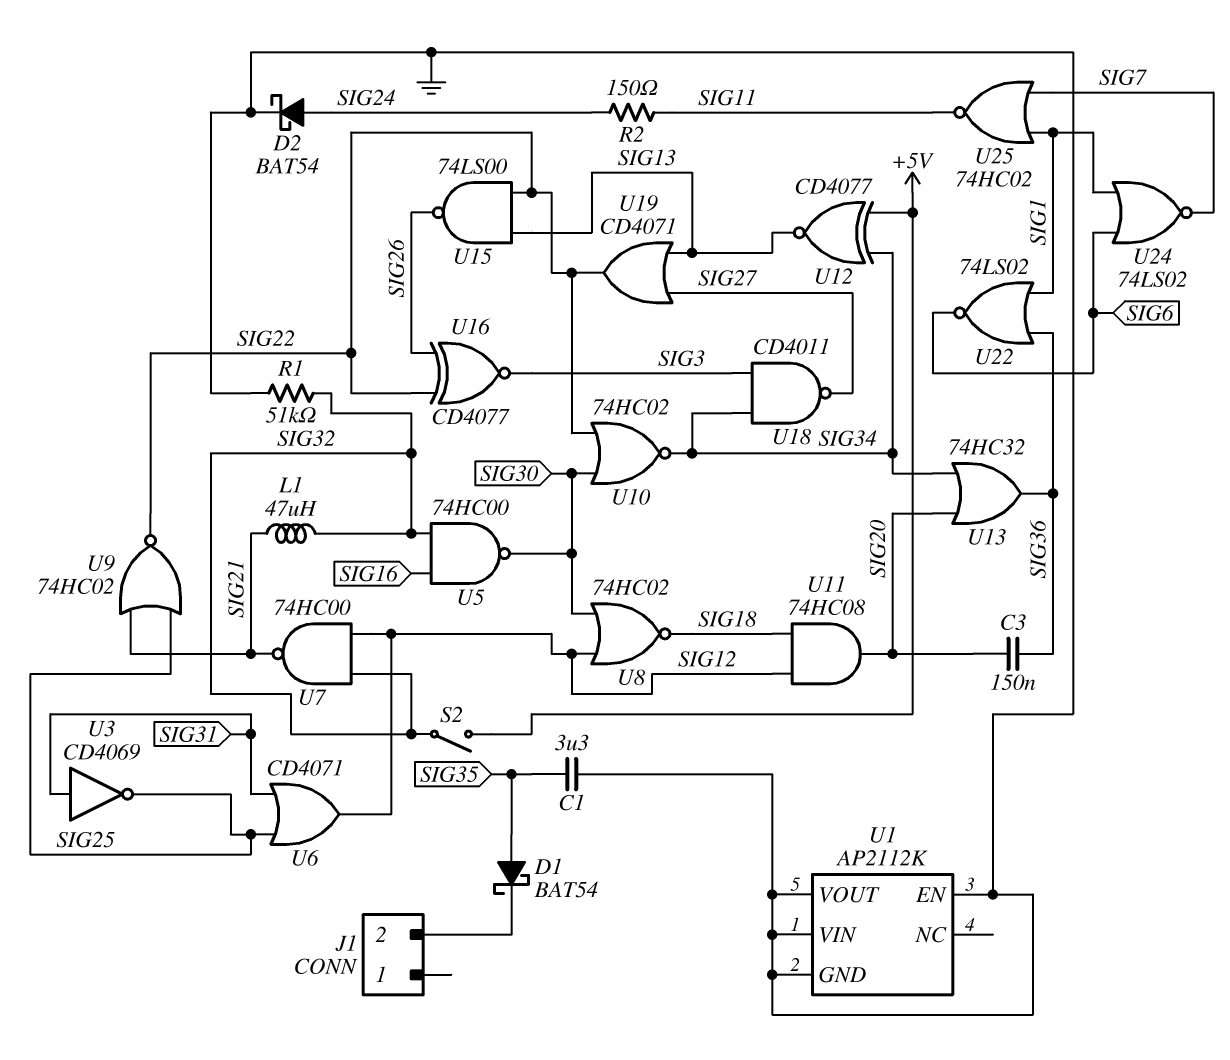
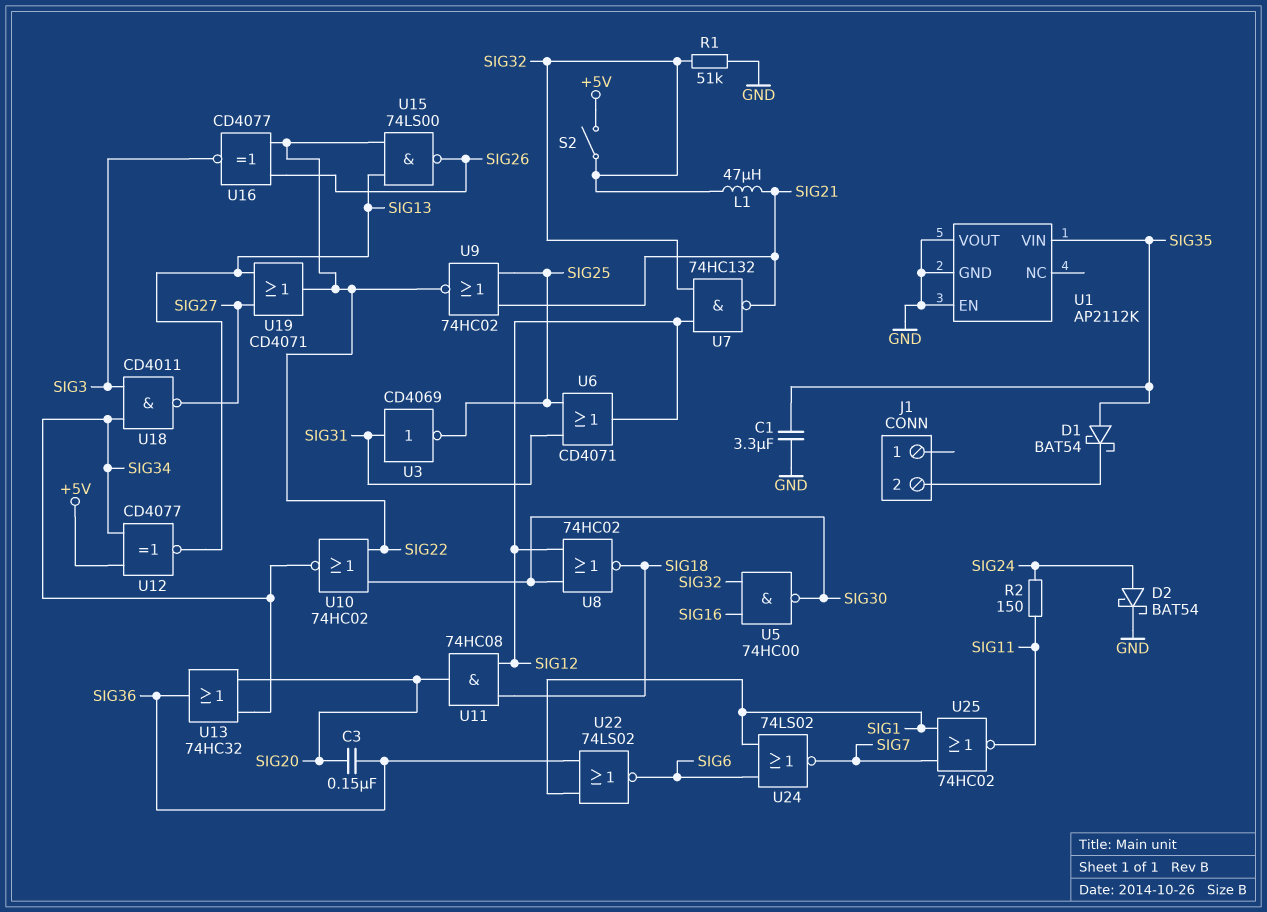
U1 pin VIN: GND -> SIG35
U7: NAND 74HC00 (in SIG12, in SIG32, out SIG21) -> NAND 74HC132 (in SIG12, in SIG32, out SIG21)

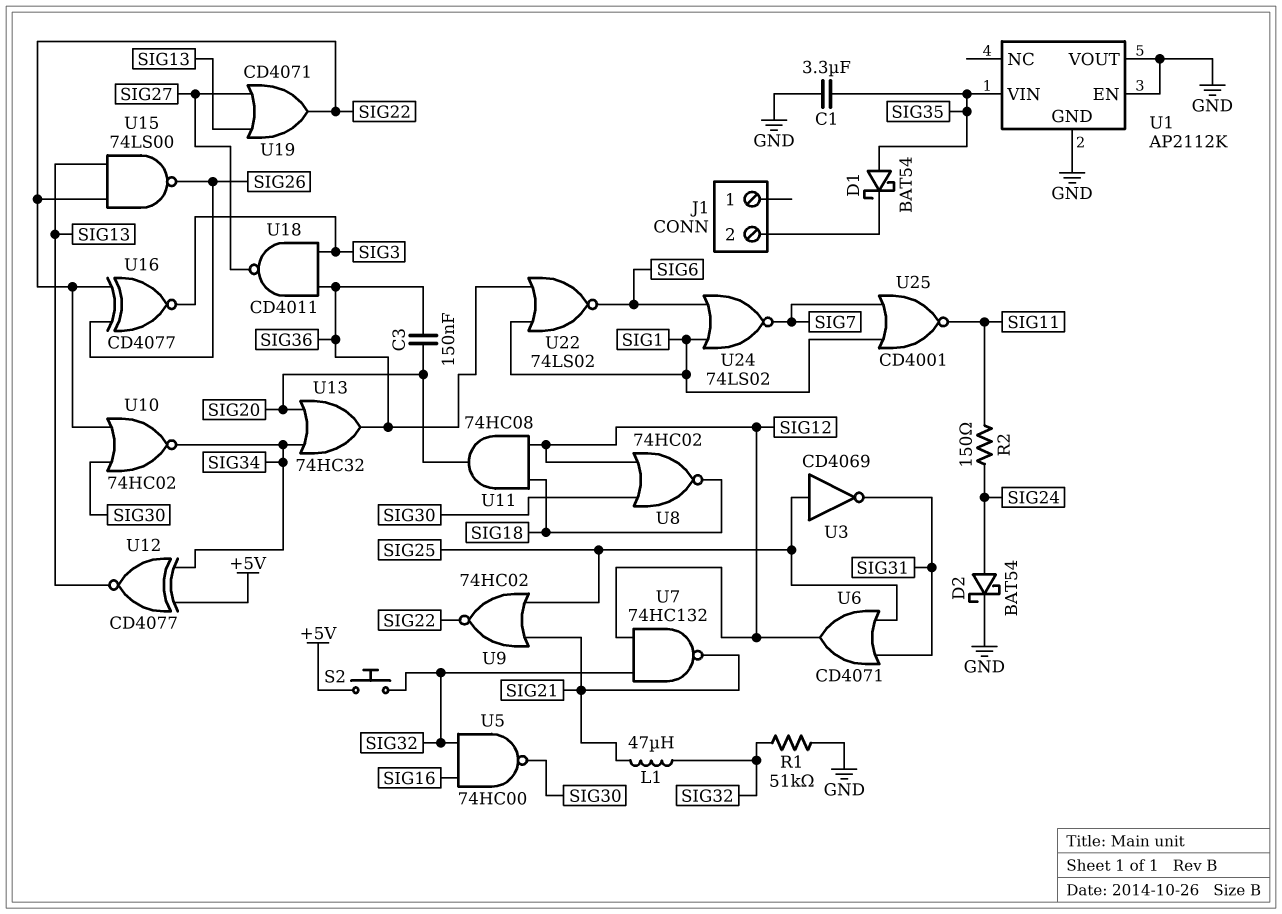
S2: switch (+5V, SIG32) -> button (+5V, SIG32)
U3: NOT CD4069 (in SIG31, out SIG25) -> NOT CD4069 (in SIG25, out SIG31)
U18: NAND CD4011 (in SIG3, in SIG34, out SIG27) -> NAND CD4011 (in SIG3, in SIG36, out SIG27)
U25: NOR 74HC02 (in SIG1, in SIG7, out SIG11) -> NOR CD4001 (in SIG1, in SIG7, out SIG11)

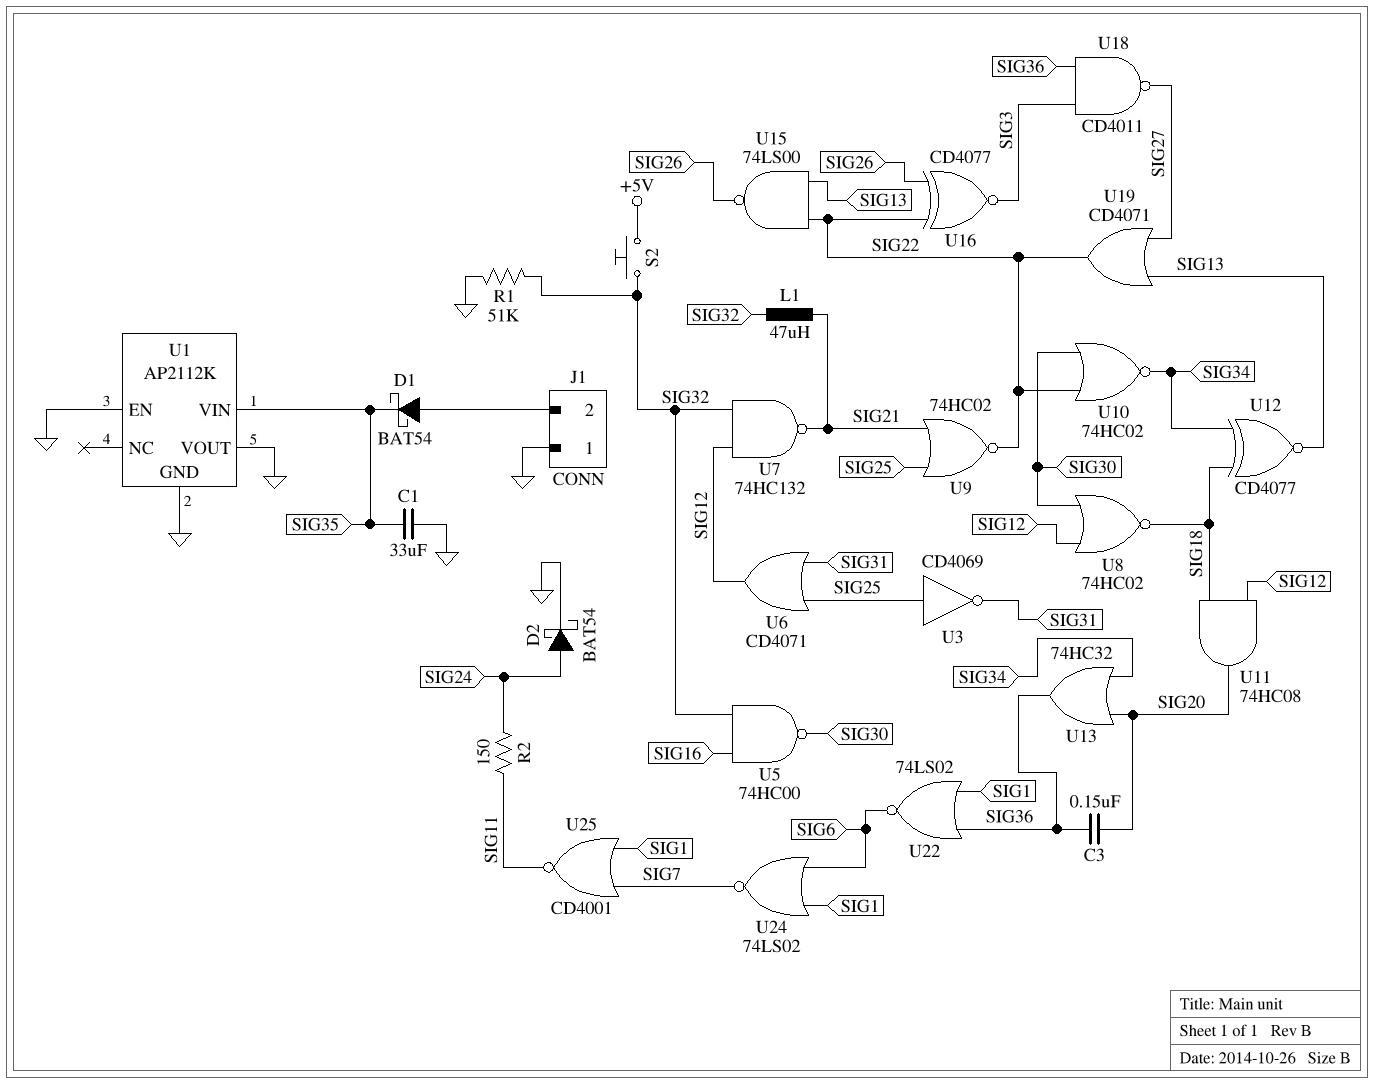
C1: 3.3uF (GND, SIG35) -> 33uF (GND, SIG35)
D1: schottky BAT54 (A SIG35, K J1/2) -> schottky BAT54 (A J1/2, K SIG35)
J1 pin 1: none -> GND
U12: XNOR CD4077 (in +5V, in SIG34, out SIG13) -> XNOR CD4077 (in SIG18, in SIG34, out SIG13)

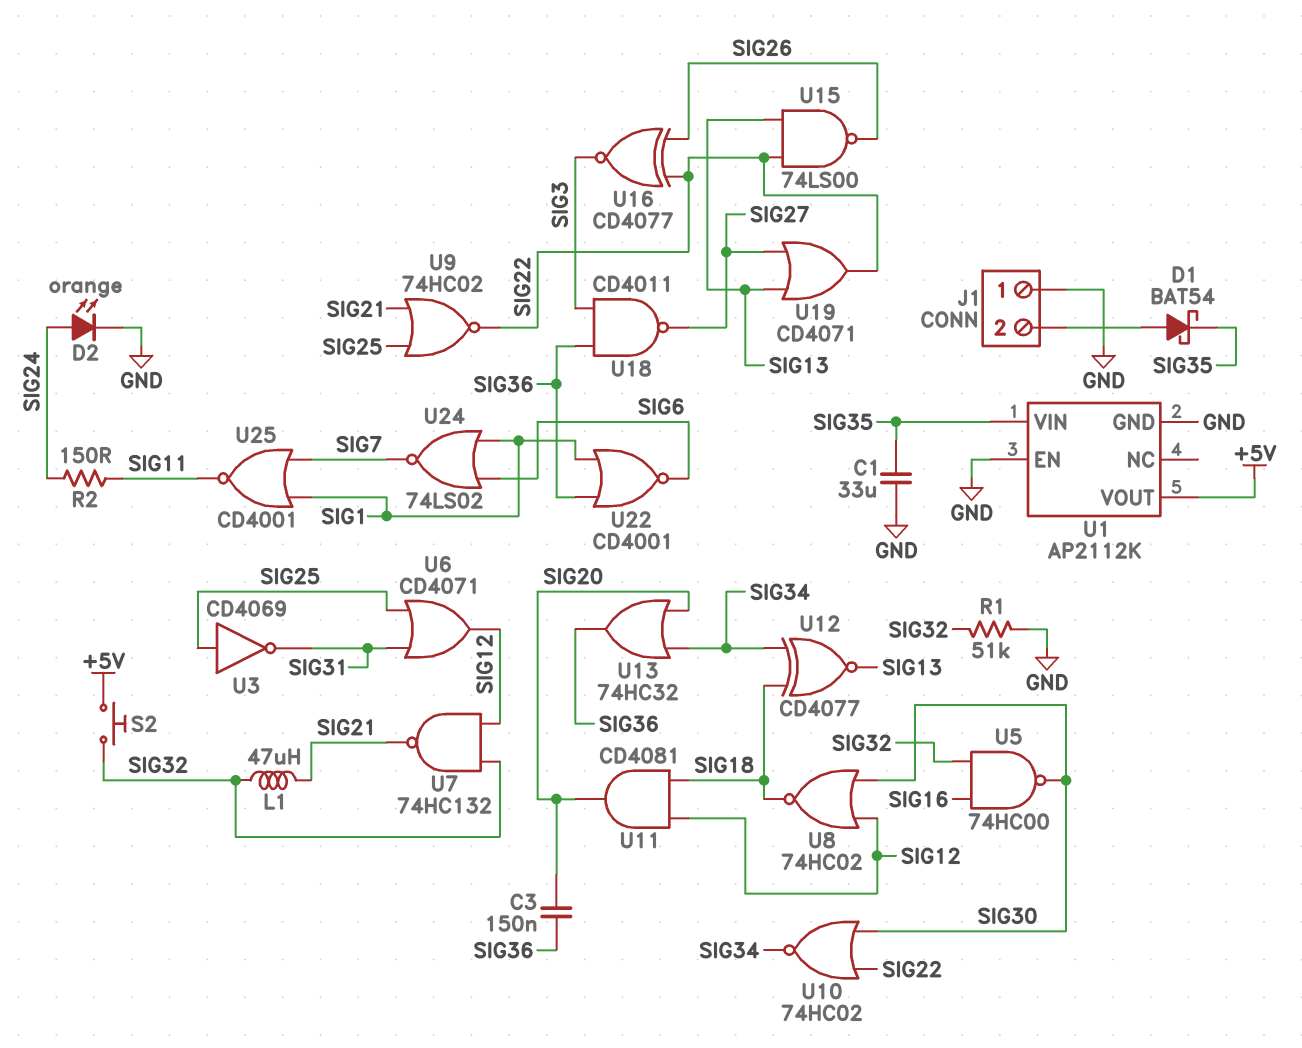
D2: schottky BAT54 (A SIG24, K GND) -> LED orange (A SIG24, K GND)
U1 pin VOUT: GND -> +5V
U11: AND 74HC08 (in SIG12, in SIG18, out SIG20) -> AND CD4081 (in SIG12, in SIG18, out SIG20)
U22: NOR 74LS02 (in SIG1, in SIG36, out SIG6) -> NOR CD4001 (in SIG1, in SIG36, out SIG6)

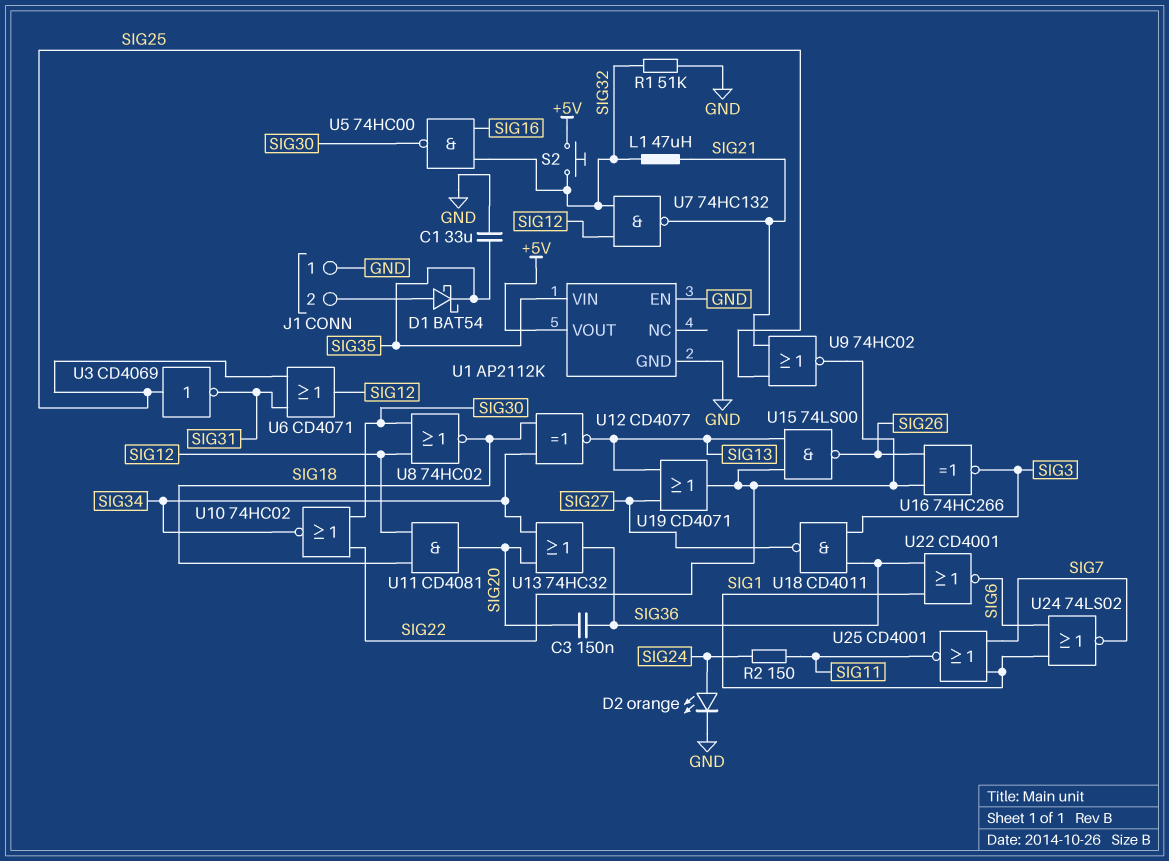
U16: XNOR CD4077 (in SIG22, in SIG26, out SIG3) -> XNOR 74HC266 (in SIG22, in SIG26, out SIG3)

